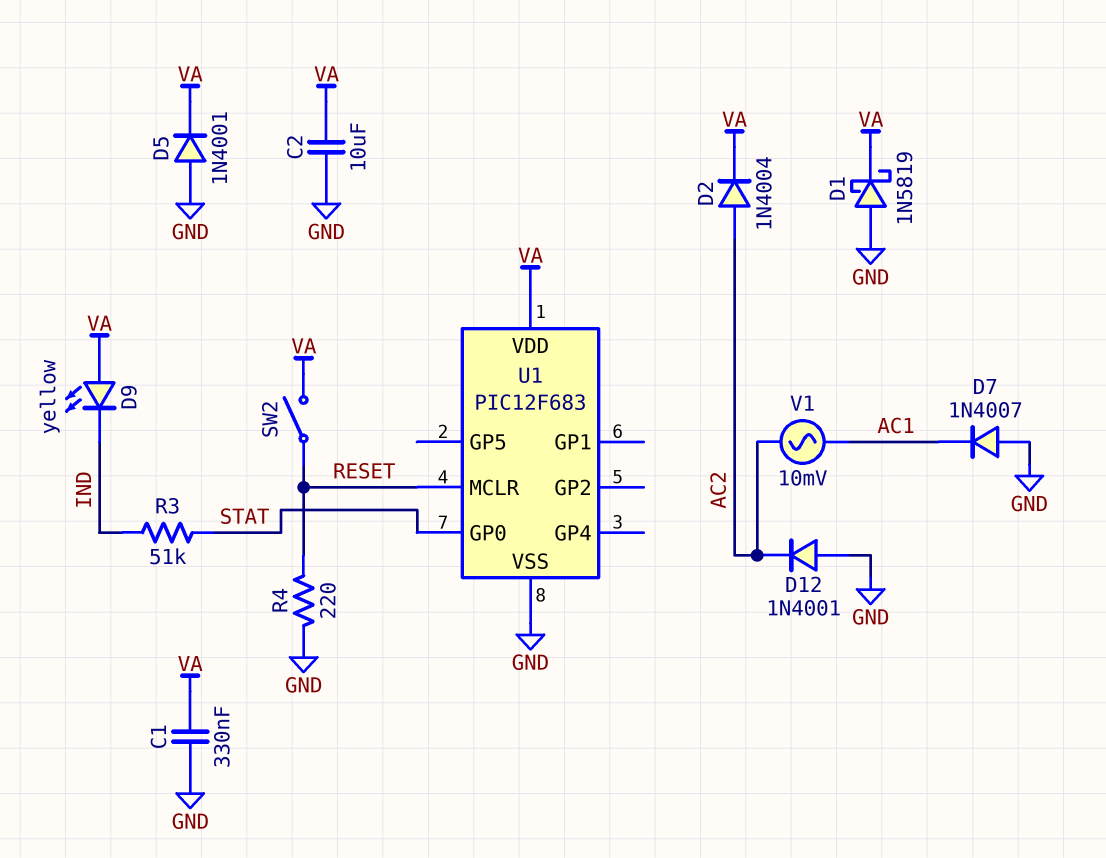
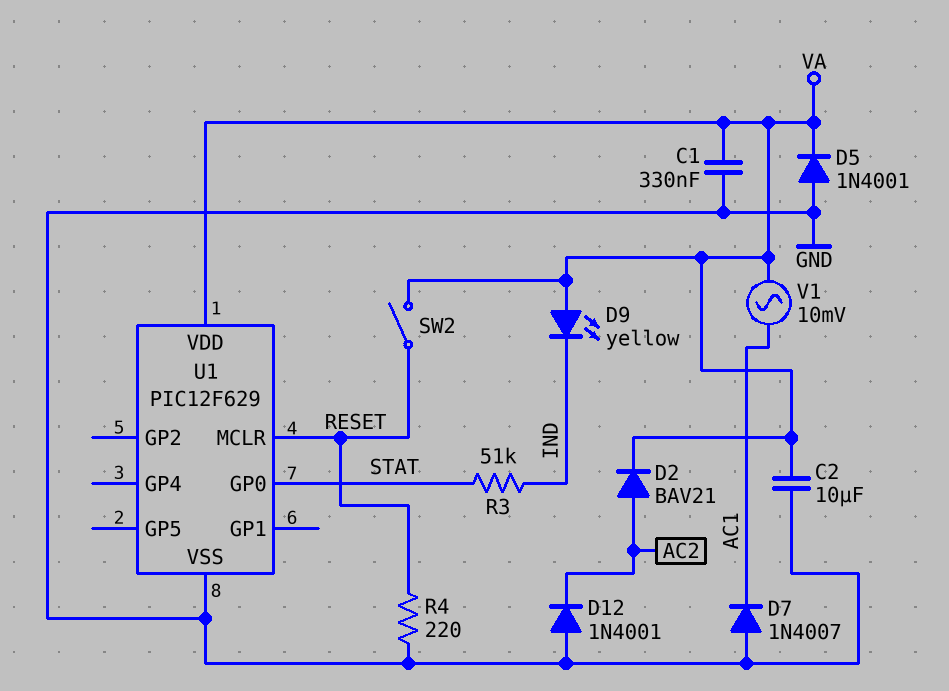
D1: schottky 1N5819 (A GND, K VA) -> none
D2: diode 1N4004 (A AC2, K VA) -> diode BAV21 (A AC2, K VA)
U1: PIC12F683 -> PIC12F629
V1: AC 10mV (AC1, AC2) -> AC 10mV (AC1, VA)

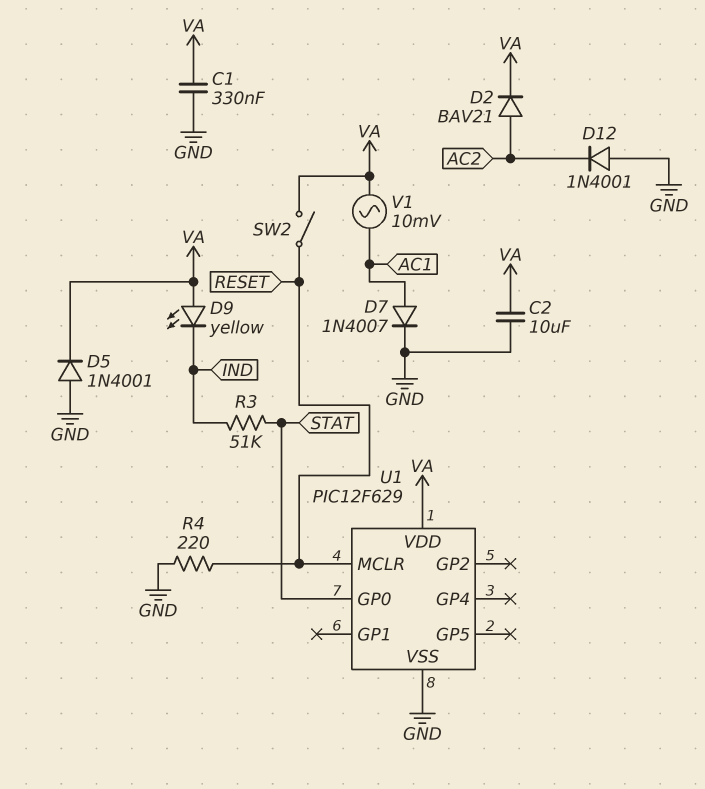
D7: diode 1N4007 (A GND, K AC1) -> diode 1N4007 (A AC1, K GND)

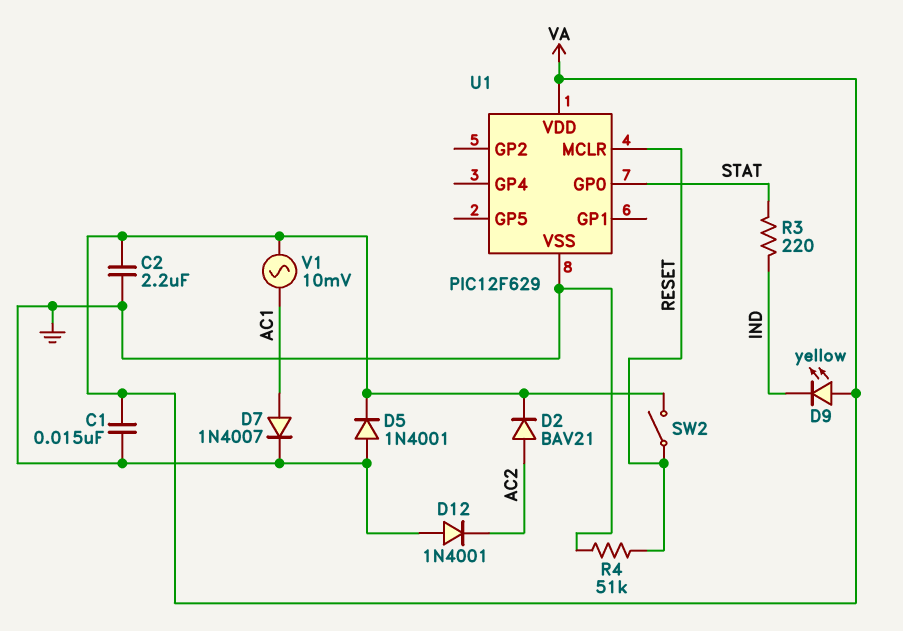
C1: 330nF (GND, VA) -> 15nF (GND, VA)
C2: 10uF (GND, VA) -> 2.2uF (GND, VA)
R3: 51k (IND, STAT) -> 220 (IND, STAT)
R4: 220 (GND, RESET) -> 51k (GND, RESET)

